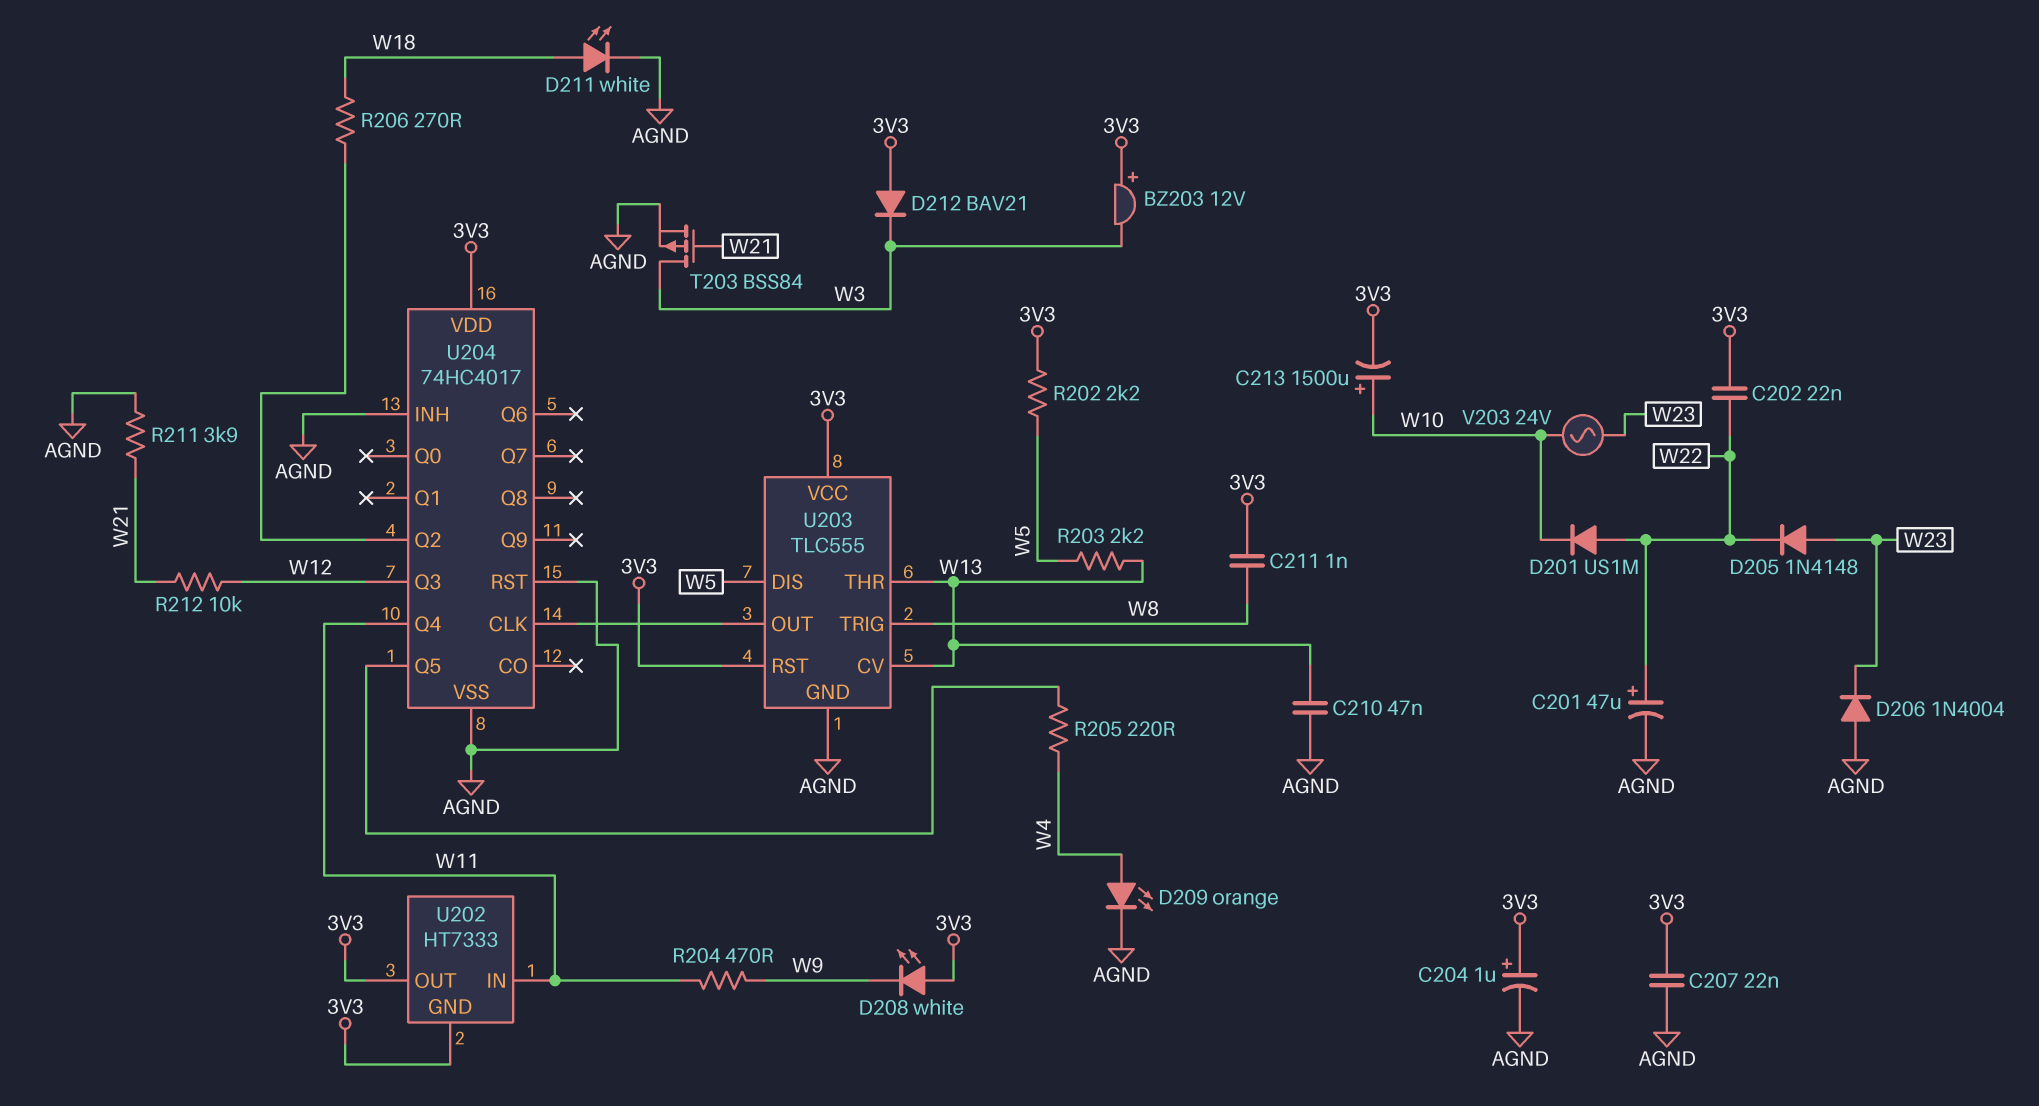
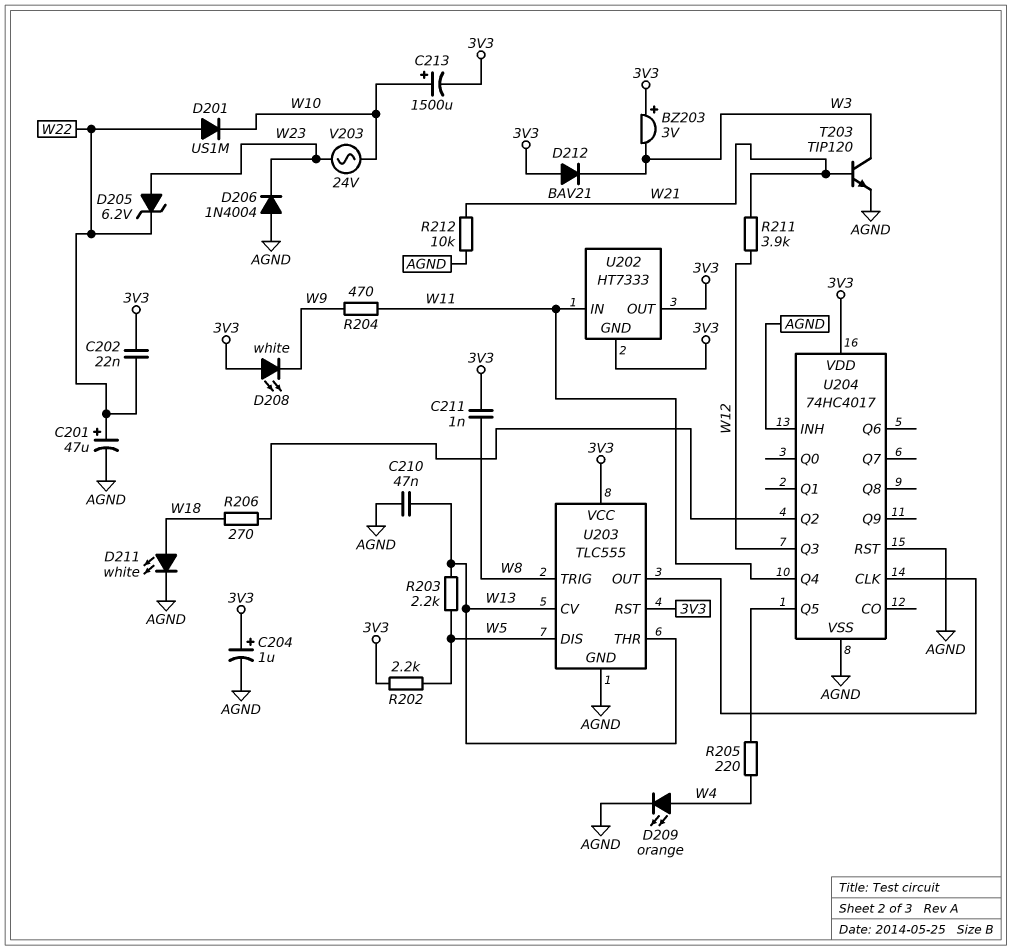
BZ203: buzzer 12V (plus 3V3, minus W3) -> buzzer 3V (plus 3V3, minus W3)
C207: 22nF (3V3, AGND) -> none
D205: diode 1N4148 (A W23, K W22) -> zener 6.2V (A W23, K W22)
R211: 3.9k (AGND, W21) -> 3.9k (W12, W21)
R212: 10k (W12, W21) -> 10k (AGND, W21)
T203: PMOS BSS84 (G W21, D W3, S AGND) -> NPN TIP120 (B W21, C W3, E AGND)

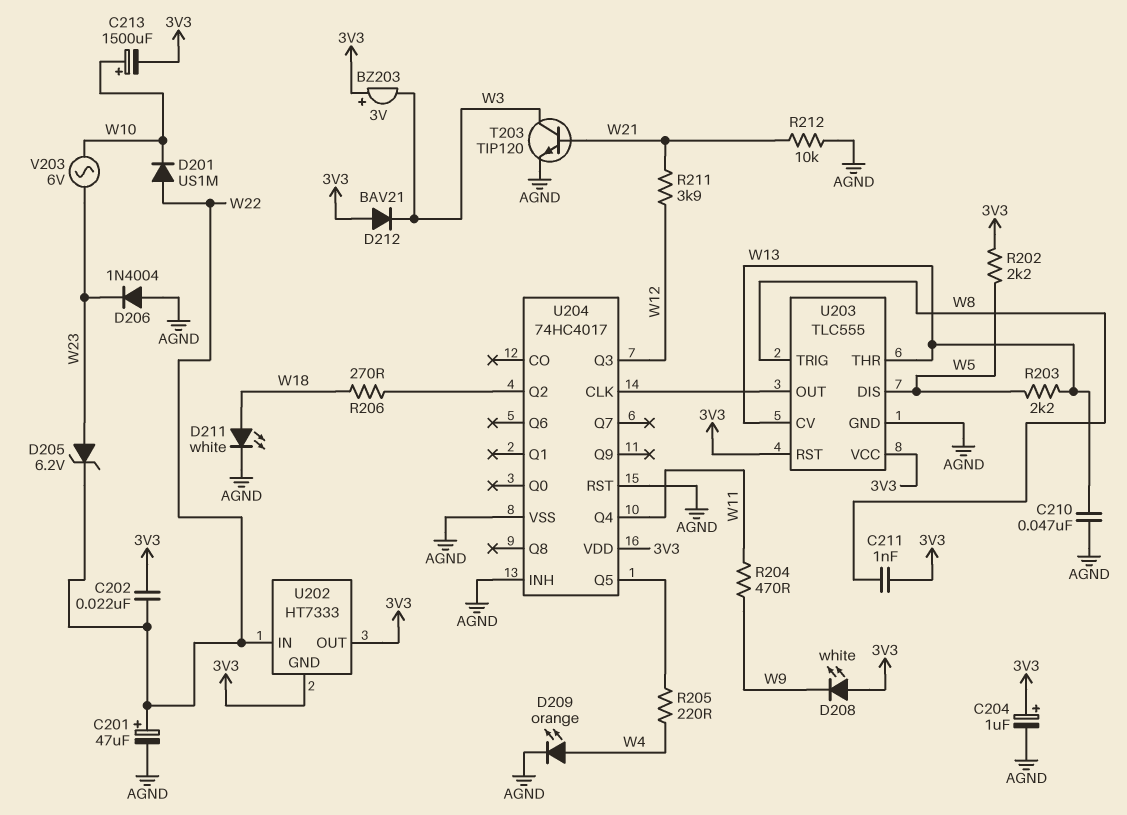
U202 pin IN: W11 -> W22
V203: AC 24V (W10, W23) -> AC 6V (W10, W23)

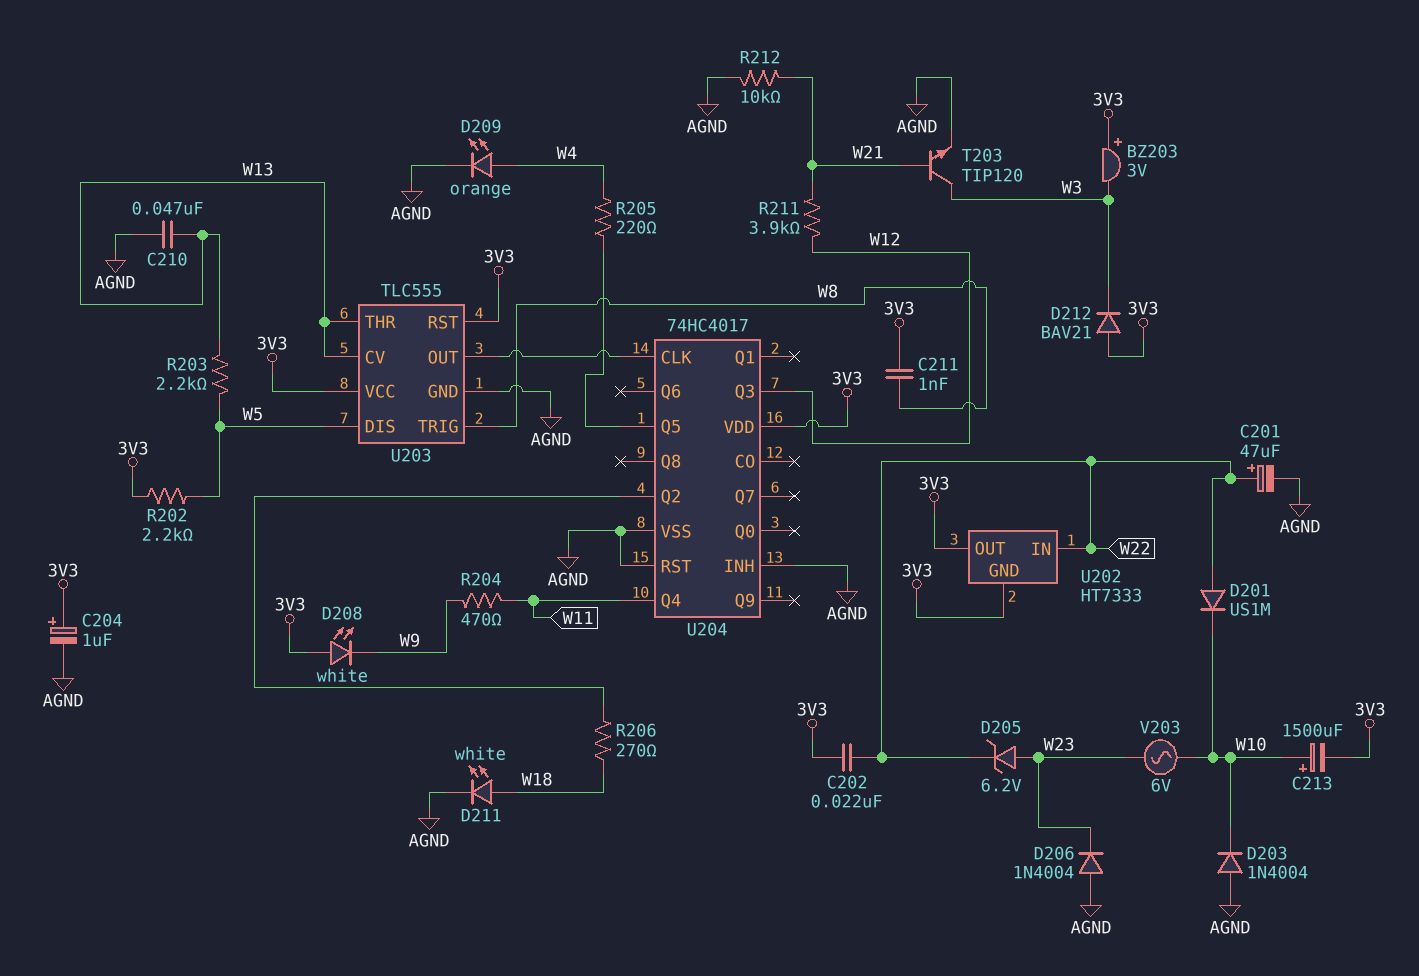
D203: none -> diode 1N4004 (A AGND, K W10)

